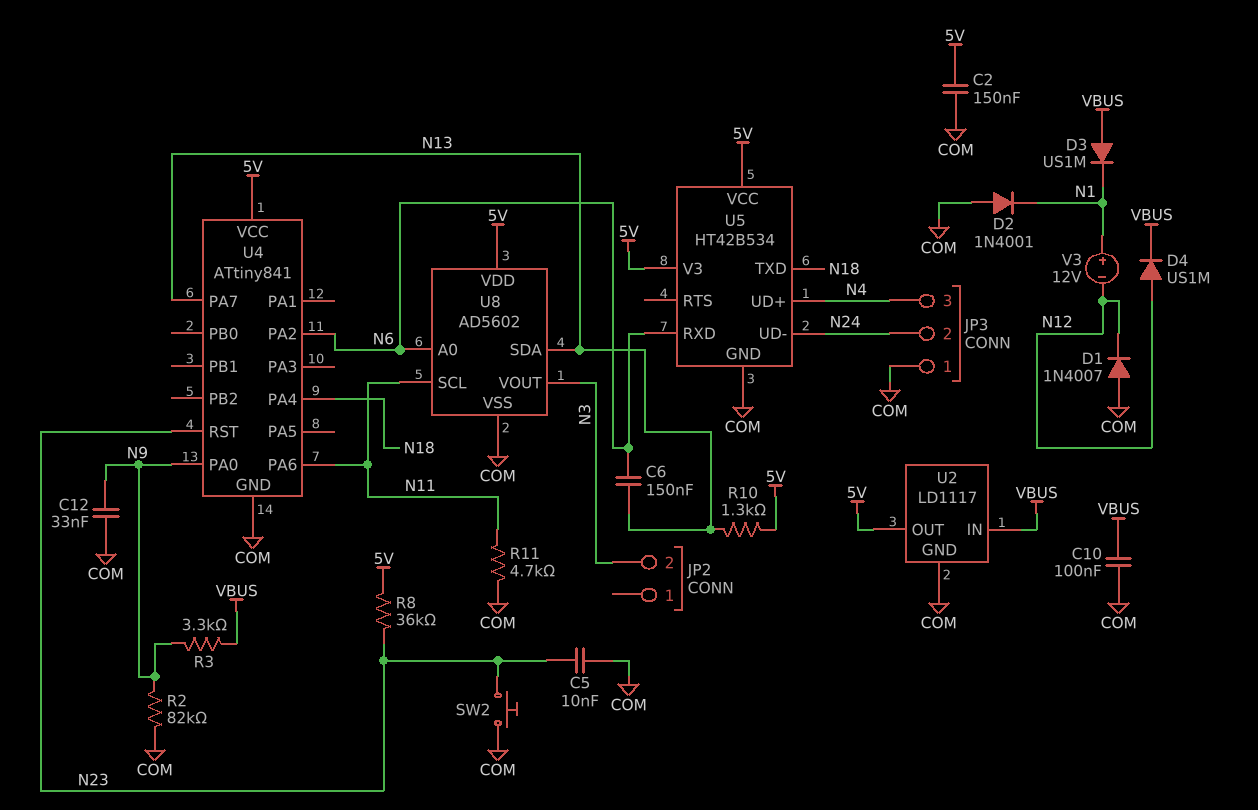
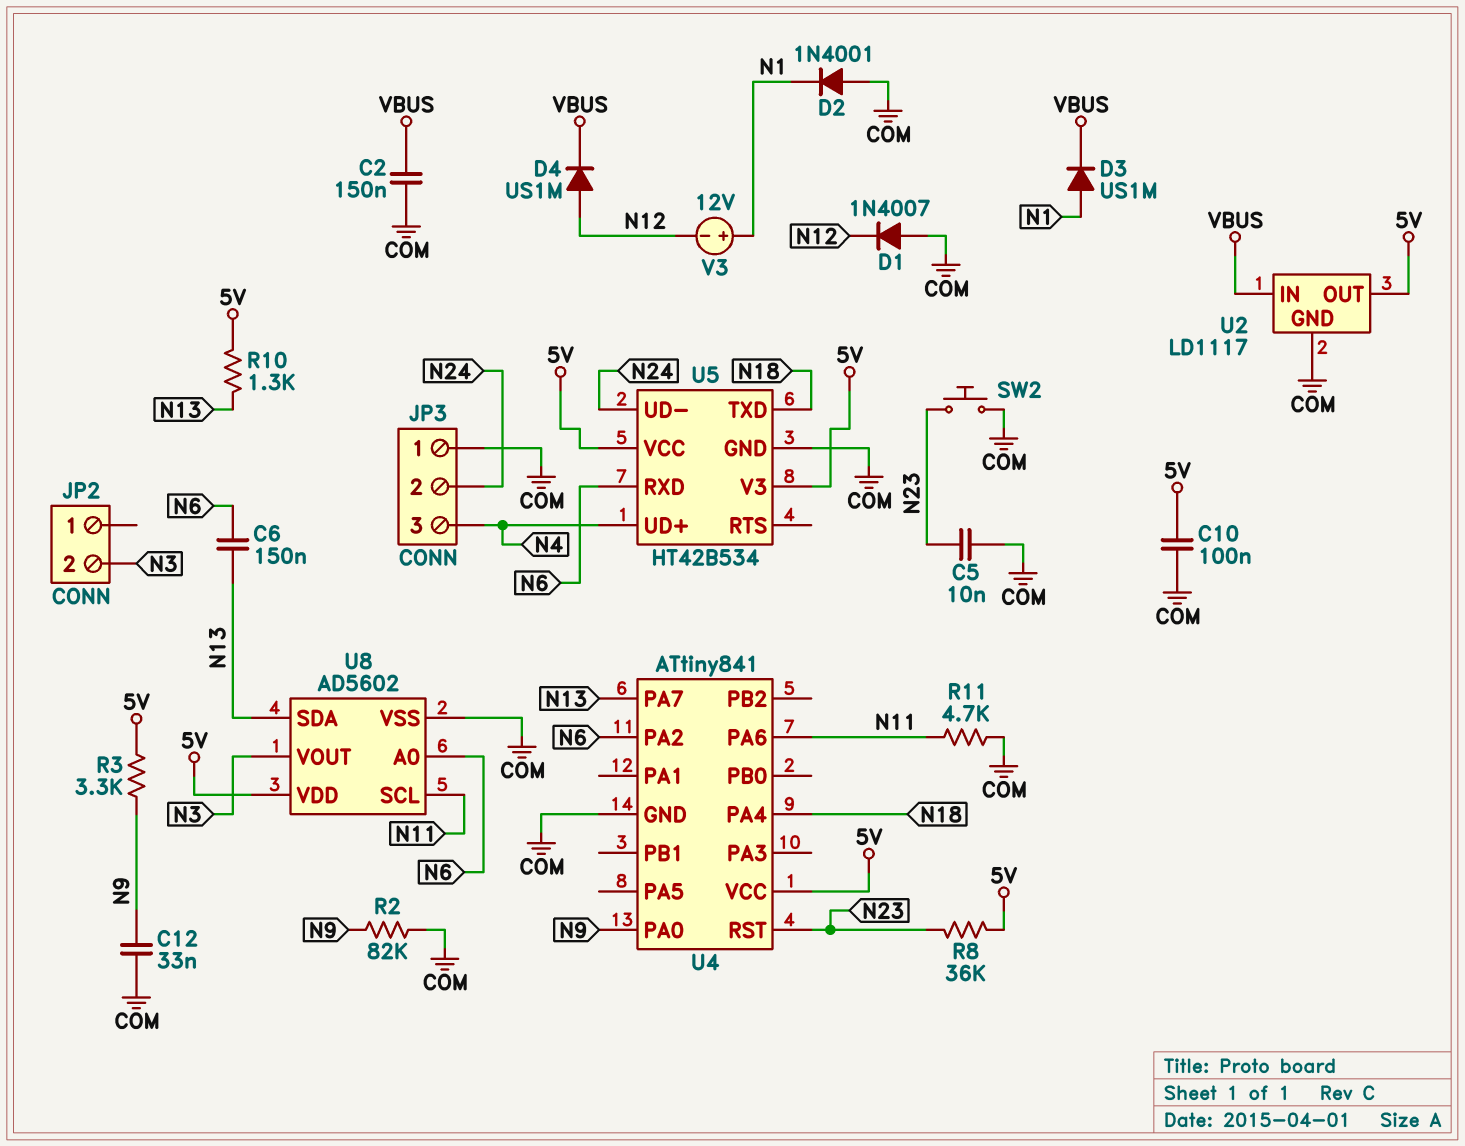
C2: 150nF (5V, COM) -> 150nF (COM, VBUS)
C10: 100nF (COM, VBUS) -> 100nF (5V, COM)
D3: diode US1M (A VBUS, K N1) -> diode US1M (A N1, K VBUS)
R3: 3.3k (N9, VBUS) -> 3.3k (5V, N9)

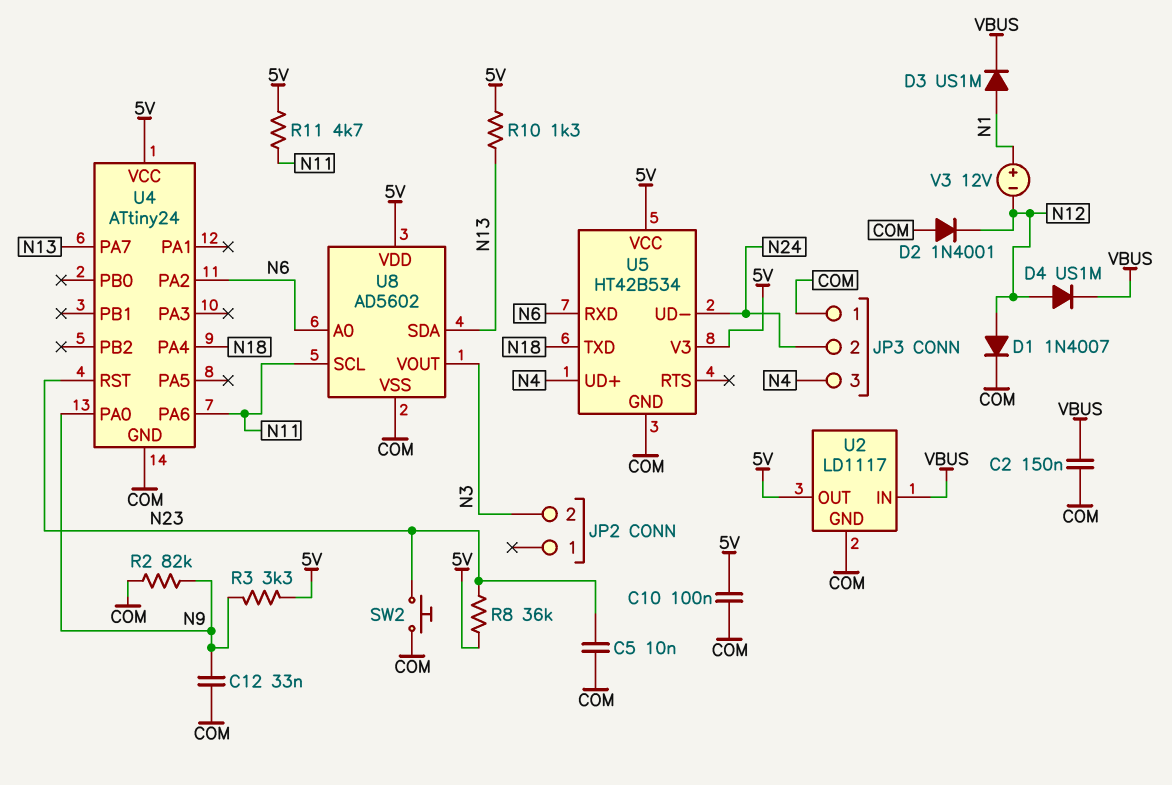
C6: 150nF (N6, N13) -> none
D1: diode 1N4007 (A COM, K N12) -> diode 1N4007 (A N12, K COM)
D2: diode 1N4001 (A COM, K N1) -> diode 1N4001 (A COM, K N12)
R11: 4.7k (COM, N11) -> 4.7k (5V, N11)
U4: ATtiny841 -> ATtiny24

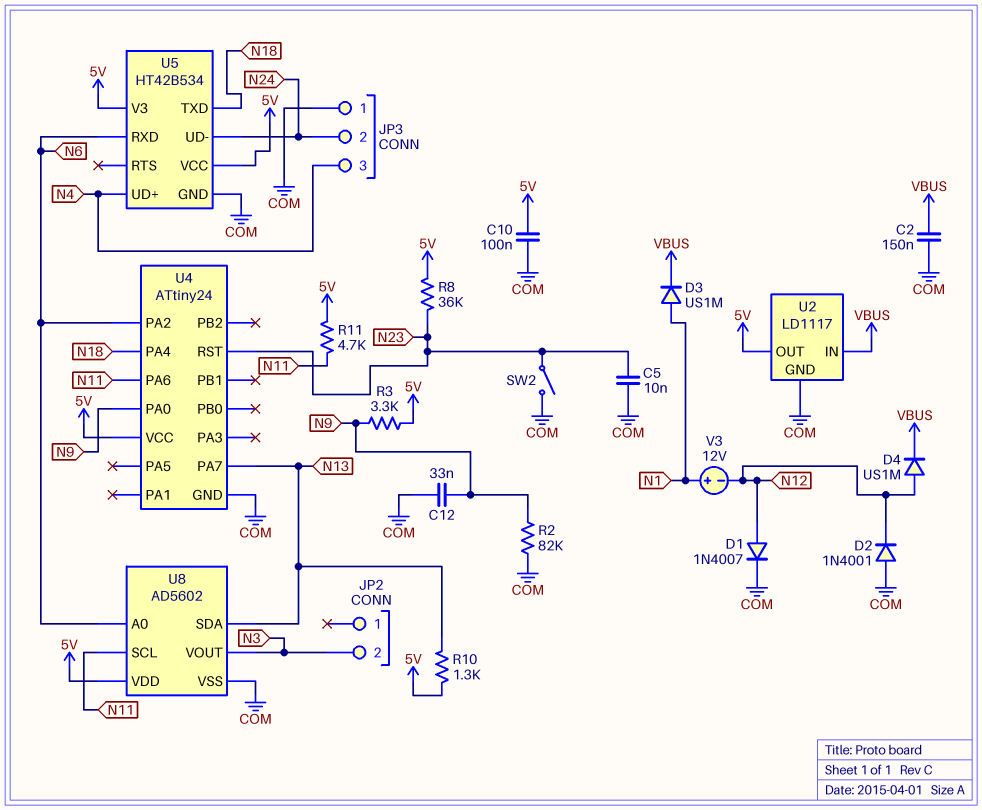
SW2: button (COM, N23) -> switch (COM, N23)

